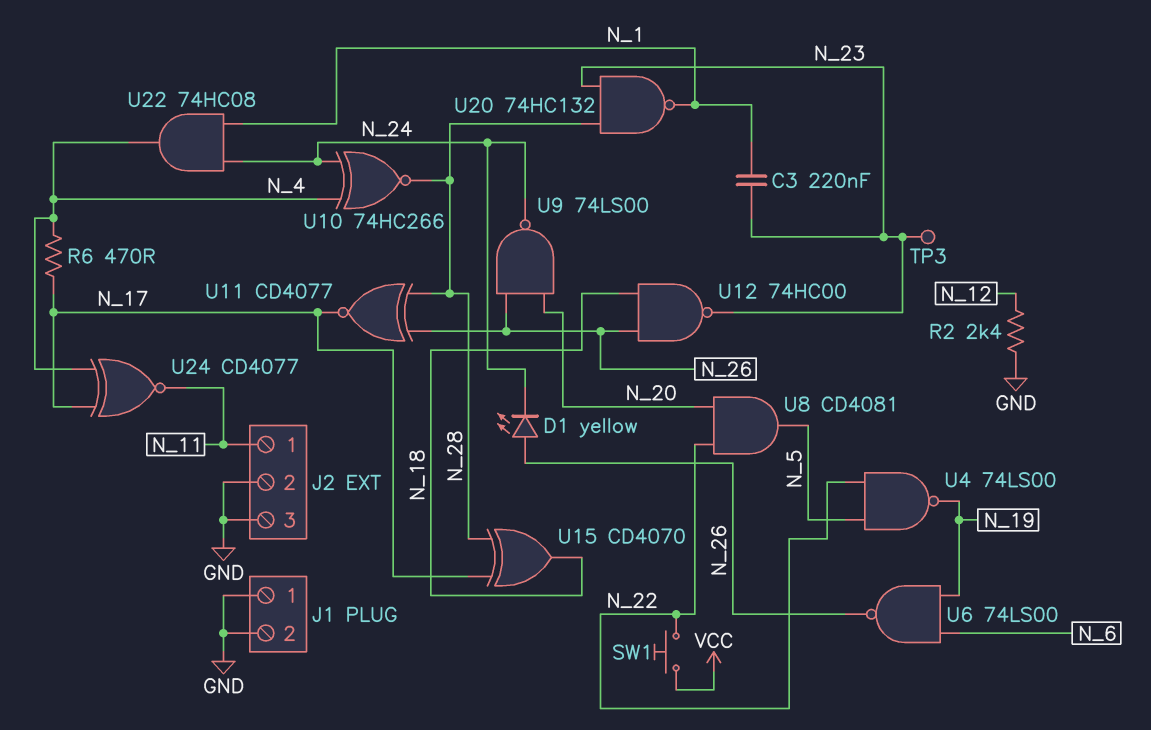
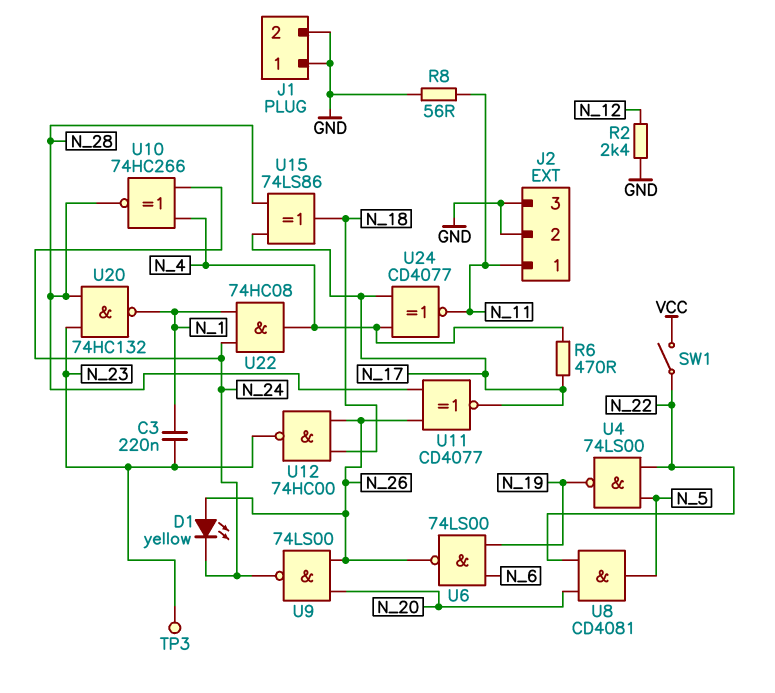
R8: none -> 56 (GND, N_11)
SW1: button (N_22, VCC) -> switch (N_22, VCC)
U15: XOR CD4070 (in N_17, in N_28, out N_18) -> XOR 74LS86 (in N_17, in N_28, out N_18)

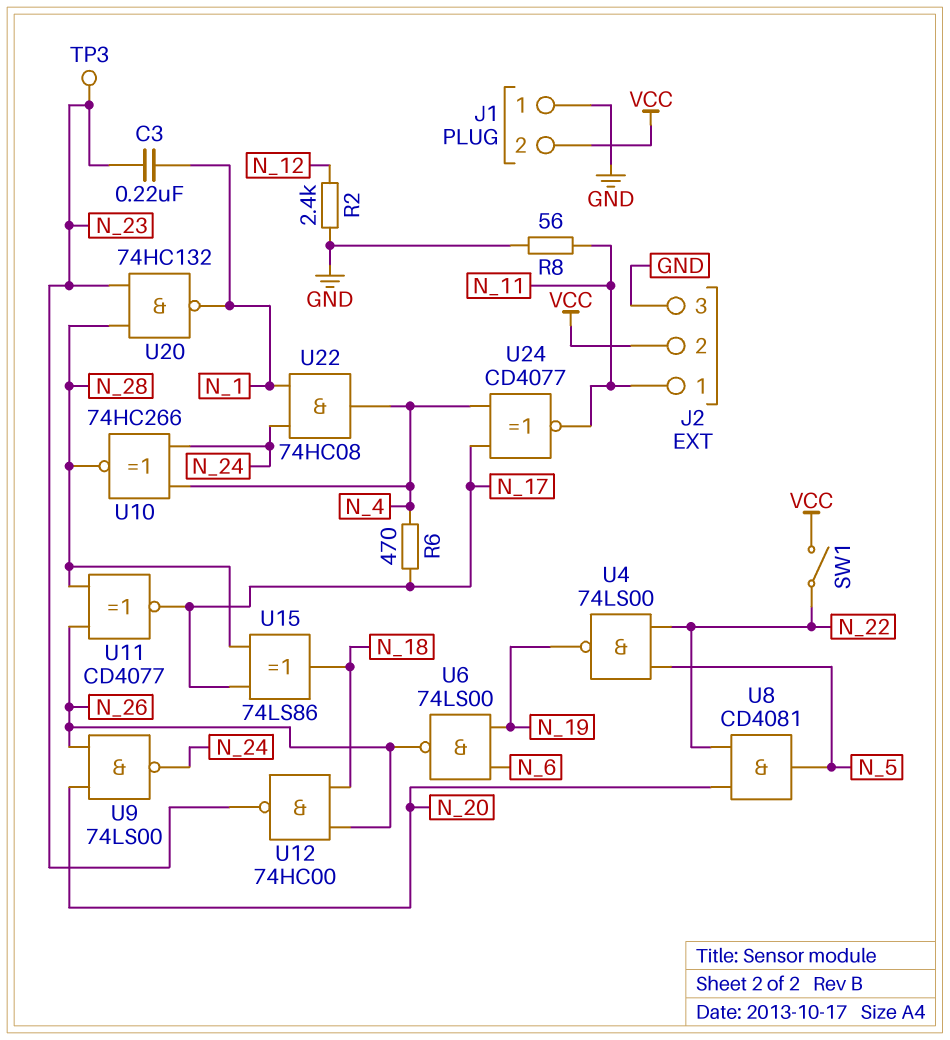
D1: LED yellow (A N_26, K N_24) -> none
J1 pin 2: GND -> VCC
J2 pin 2: GND -> VCC

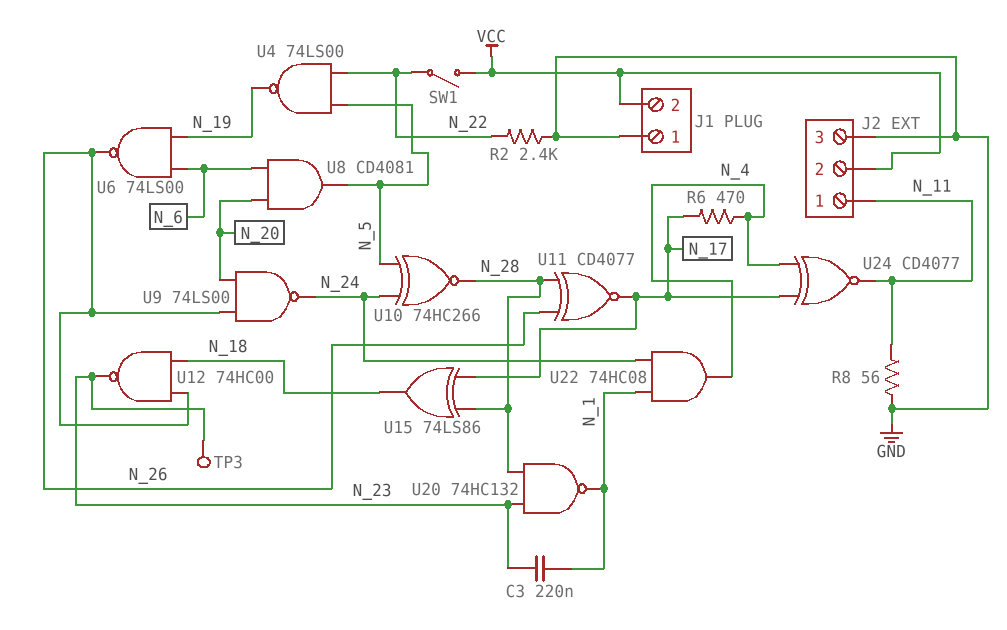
R2: 2.4k (GND, N_12) -> 2.4k (GND, N_22)
U8: AND CD4081 (in N_20, in N_22, out N_5) -> AND CD4081 (in N_6, in N_20, out N_5)
U10: XNOR 74HC266 (in N_4, in N_24, out N_28) -> XNOR 74HC266 (in N_5, in N_24, out N_28)

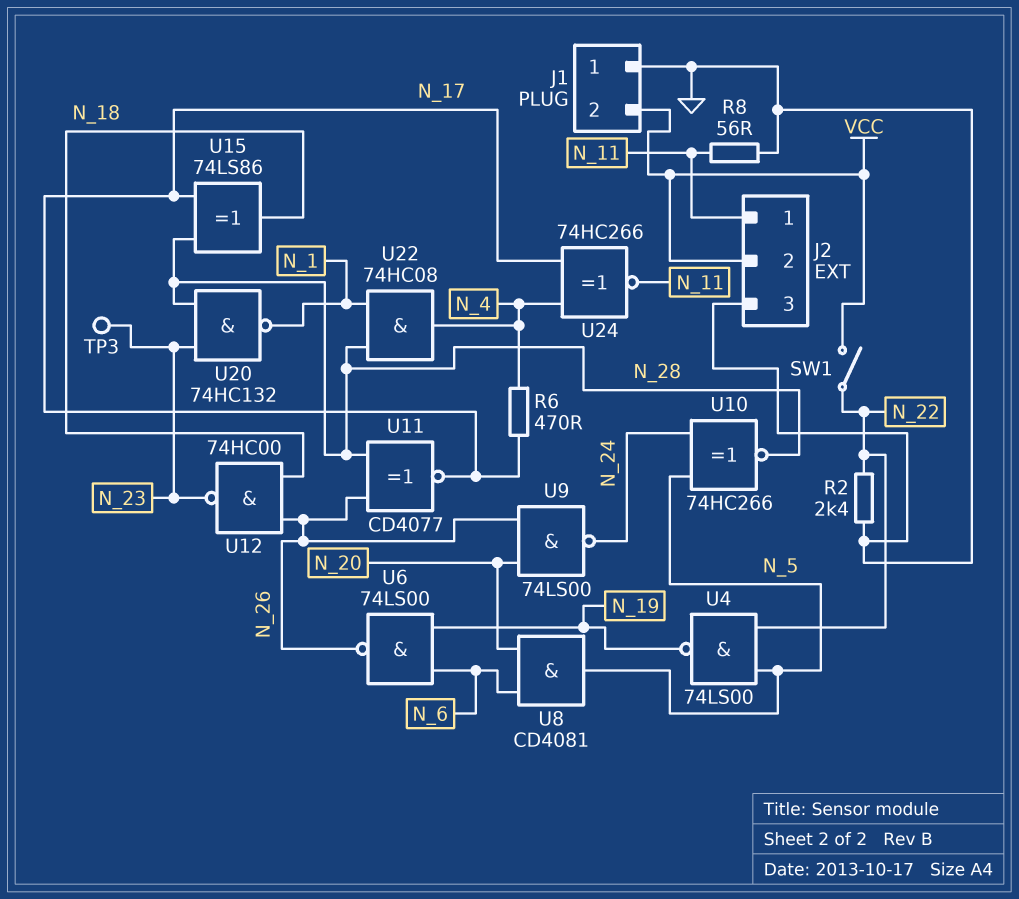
C3: 220nF (N_1, N_23) -> none
U22: AND 74HC08 (in N_1, in N_24, out N_4) -> AND 74HC08 (in N_1, in N_28, out N_4)
U24: XNOR CD4077 (in N_4, in N_17, out N_11) -> XNOR 74HC266 (in N_4, in N_17, out N_11)

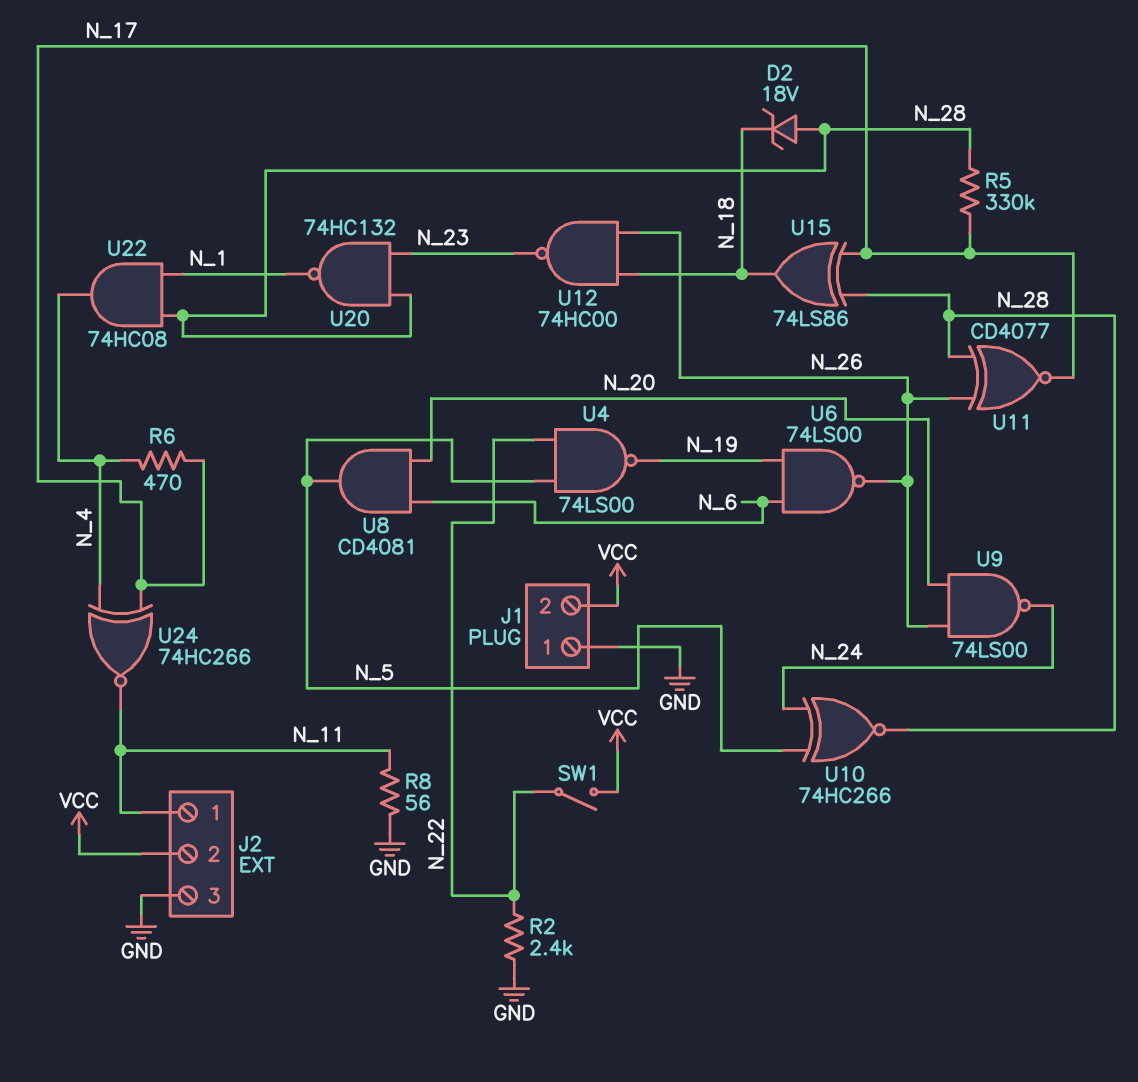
D2: none -> zener 18V (A N_28, K N_18)
R5: none -> 330k (N_17, N_28)
TP3: test point (N_23) -> none

